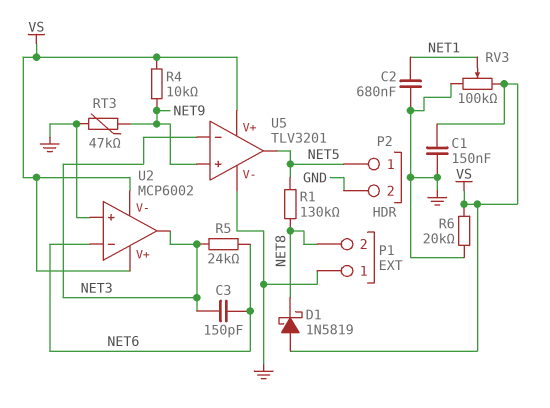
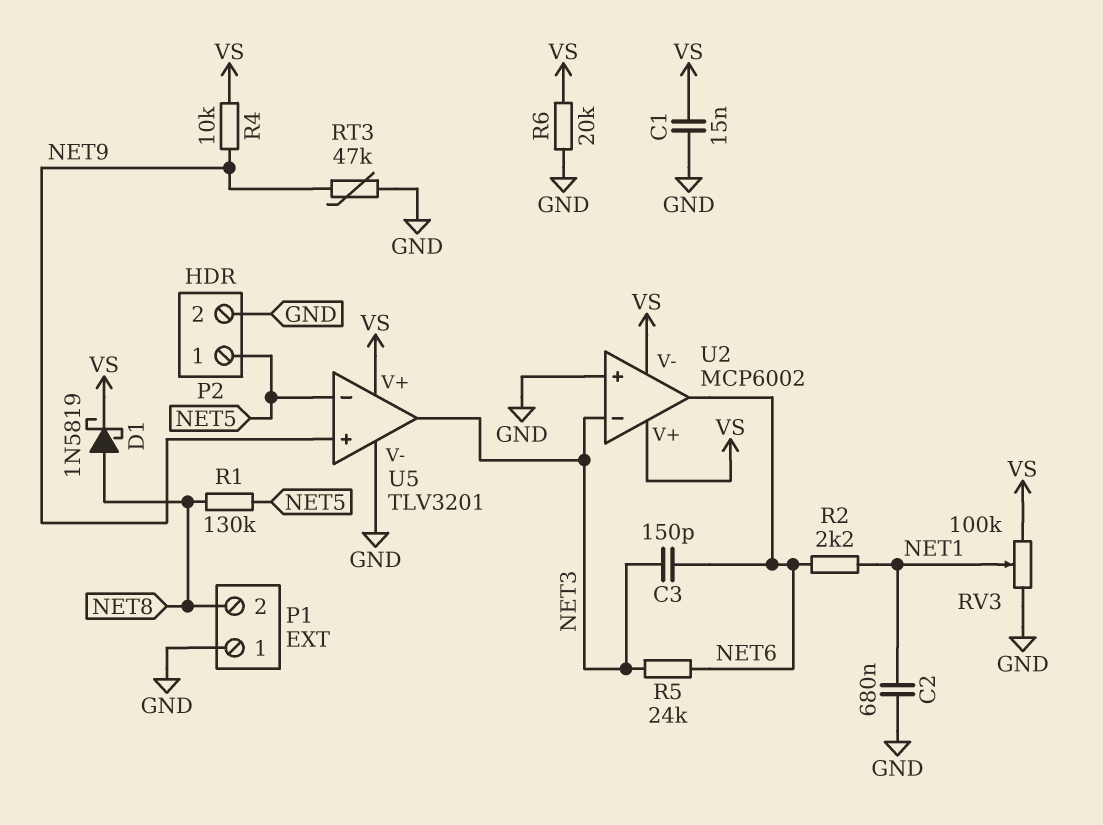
C1: 150nF (GND, VS) -> 15nF (GND, VS)
D1: schottky 1N5819 (A VS, K NET8) -> schottky 1N5819 (A NET8, K VS)
R2: none -> 2.2k (NET1, NET6)
U2 pin in-: NET6 -> NET3
U2 pin out: NET3 -> NET6
U5 pin in-: NET3 -> NET5
U5 pin out: NET5 -> NET3

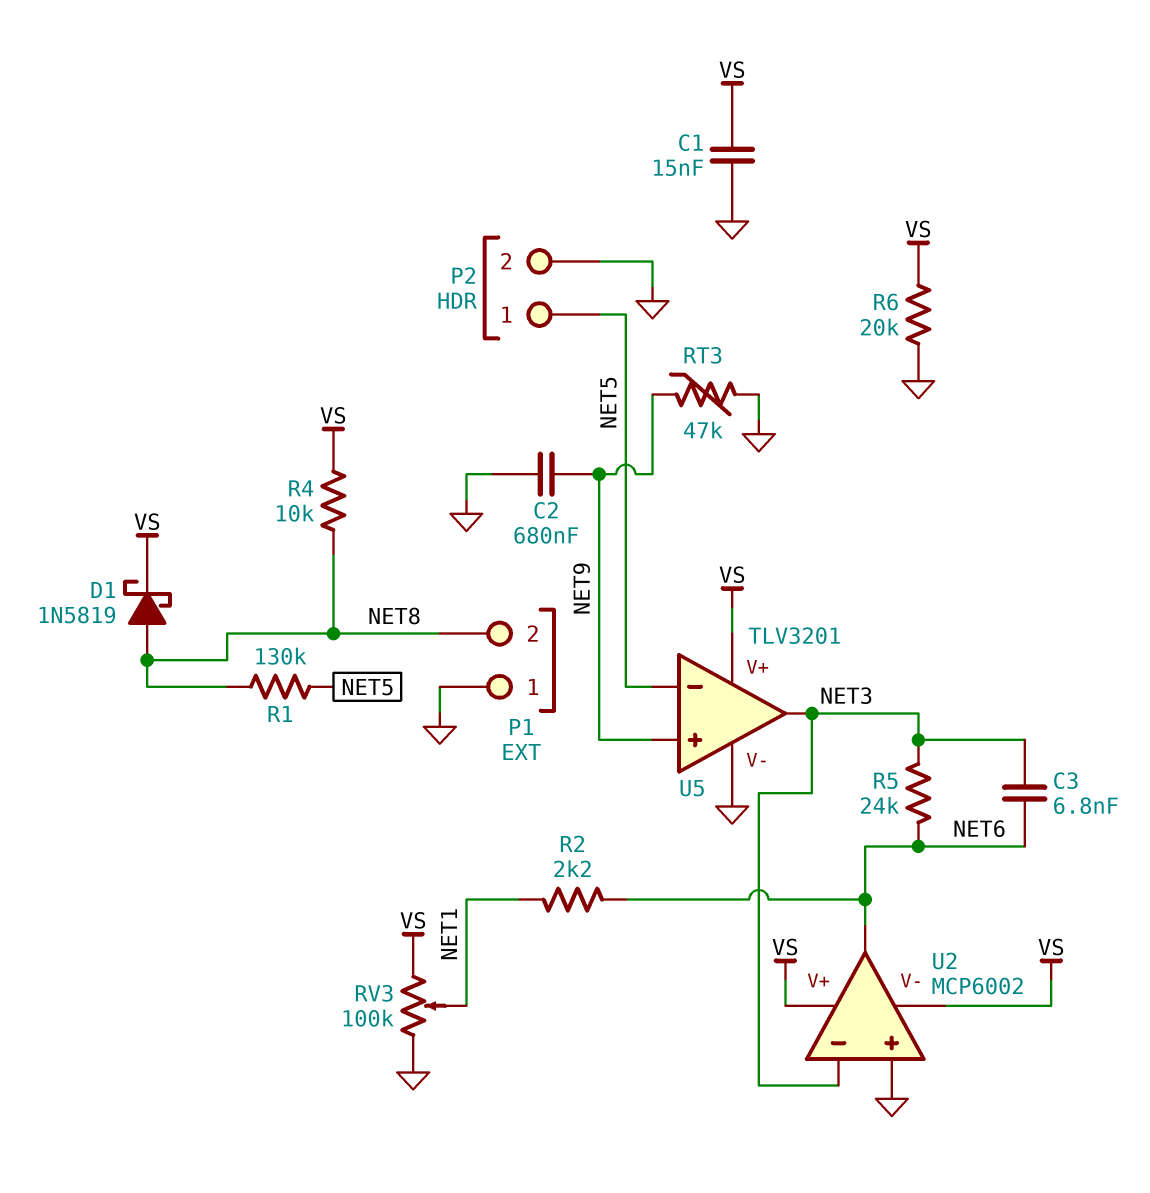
C2: 680nF (GND, NET1) -> 680nF (GND, NET9)
C3: 150pF (NET3, NET6) -> 6.8nF (NET3, NET6)
R4: 10k (NET9, VS) -> 10k (NET8, VS)

